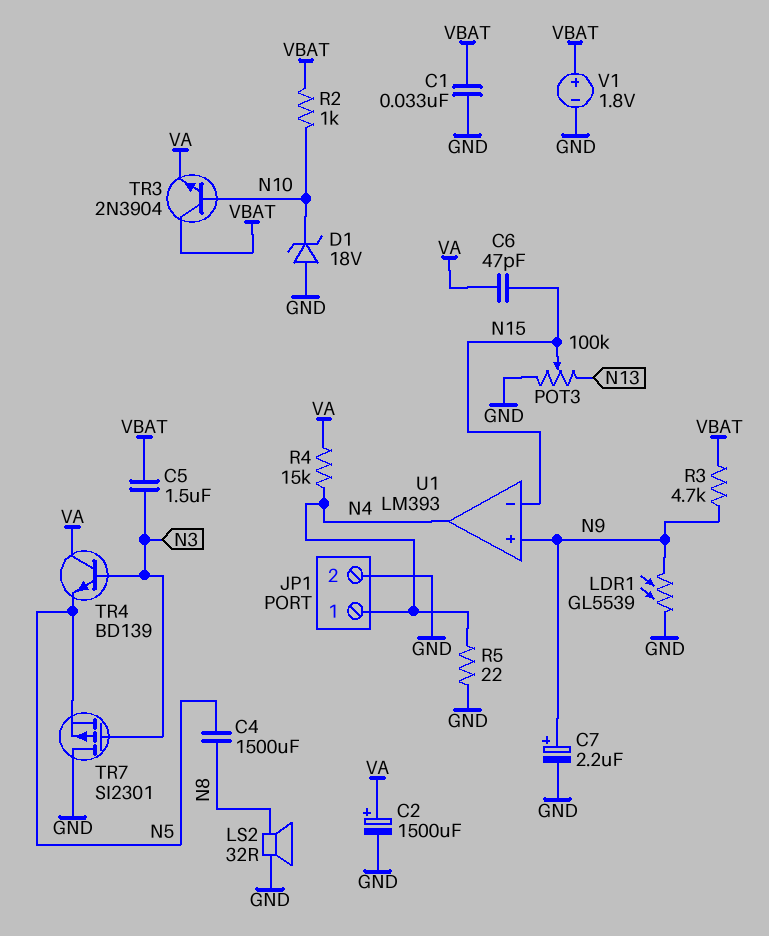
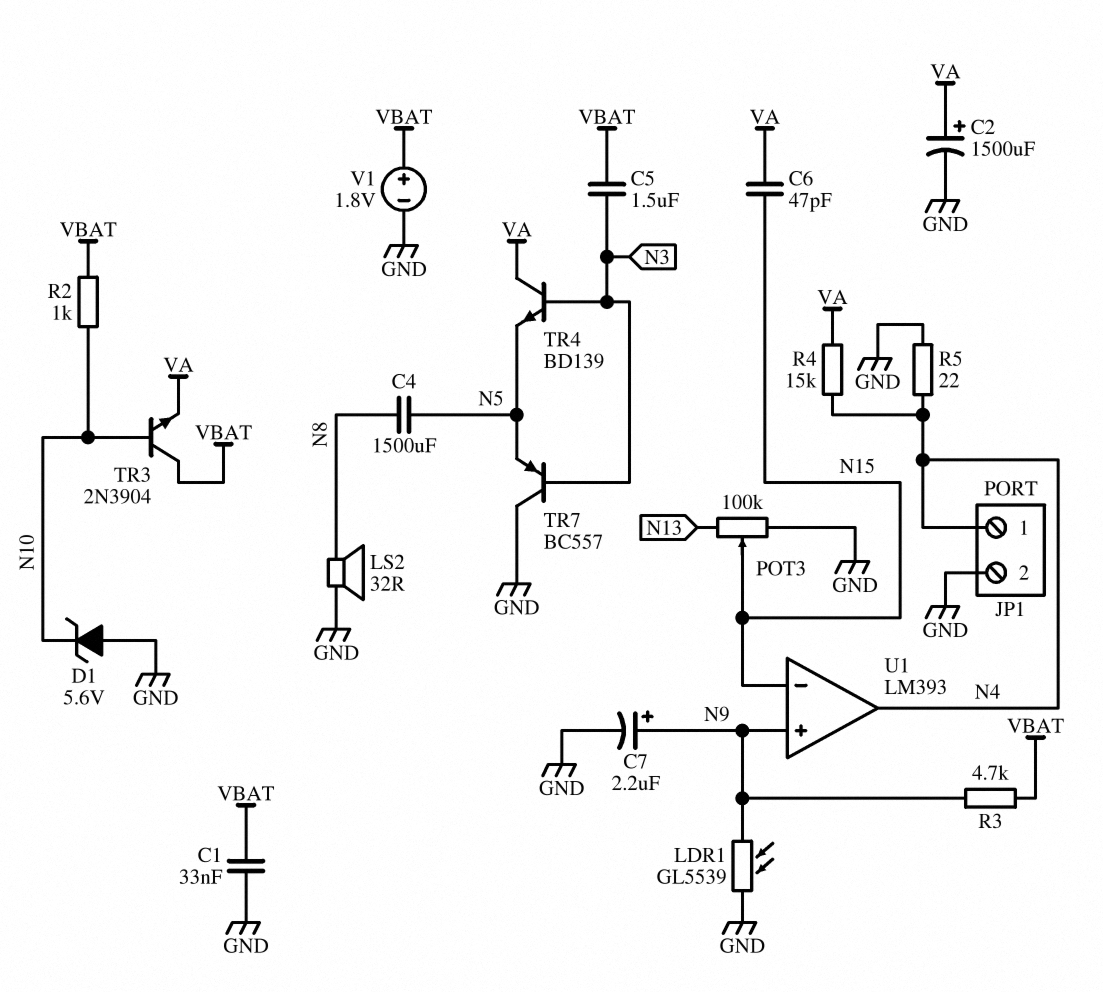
D1: zener 18V (A GND, K N10) -> zener 5.6V (A GND, K N10)
TR7: PMOS SI2301 (G N3, D GND, S N5) -> PNP BC557 (B N3, C GND, E N5)

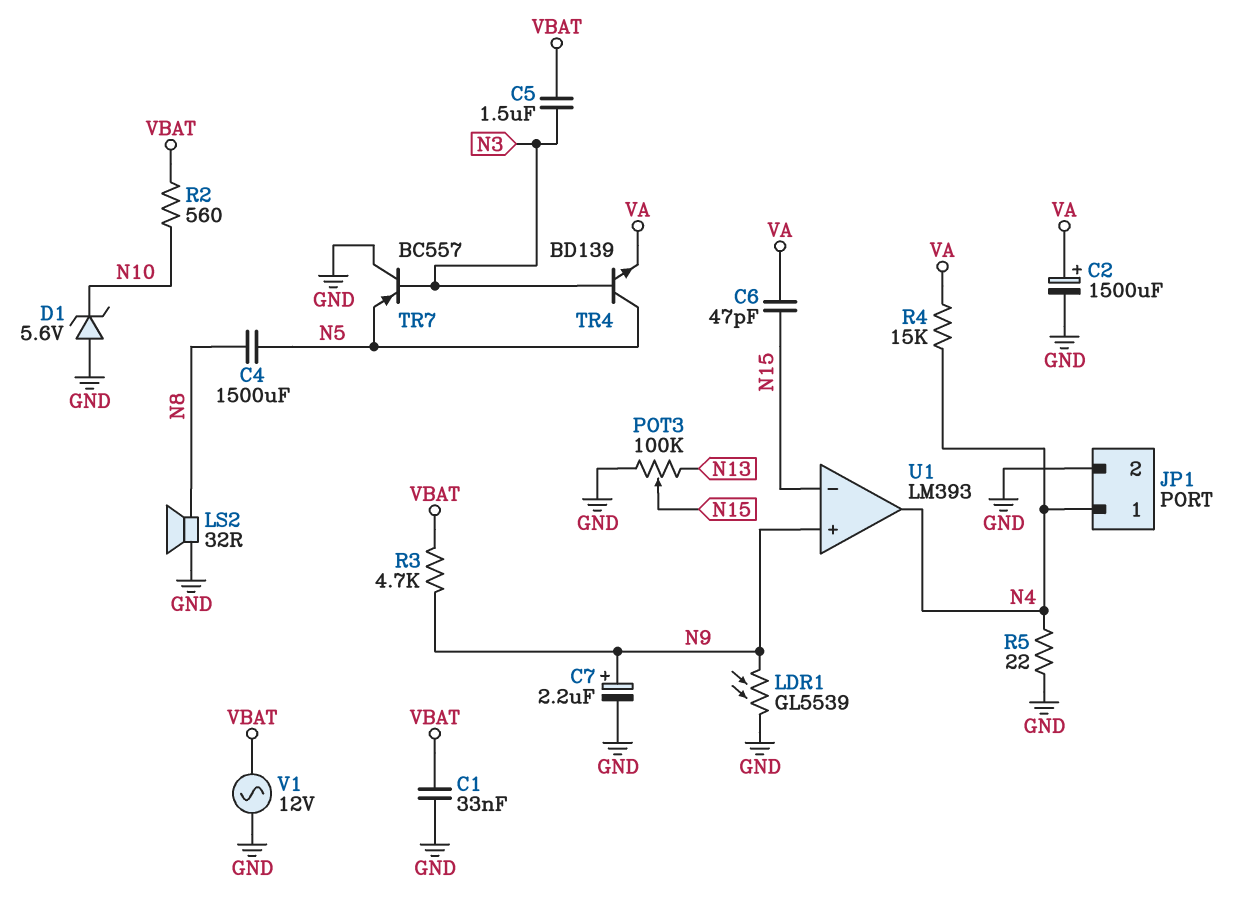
R2: 1k (N10, VBAT) -> 560 (N10, VBAT)
TR3: NPN 2N3904 (B N10, C VBAT, E VA) -> none
TR4: NPN BD139 (B N3, C VA, E N5) -> NPN BD139 (B N3, C N5, E VA)
V1: 1.8V (plus VBAT, minus GND) -> AC 12V (GND, VBAT)

